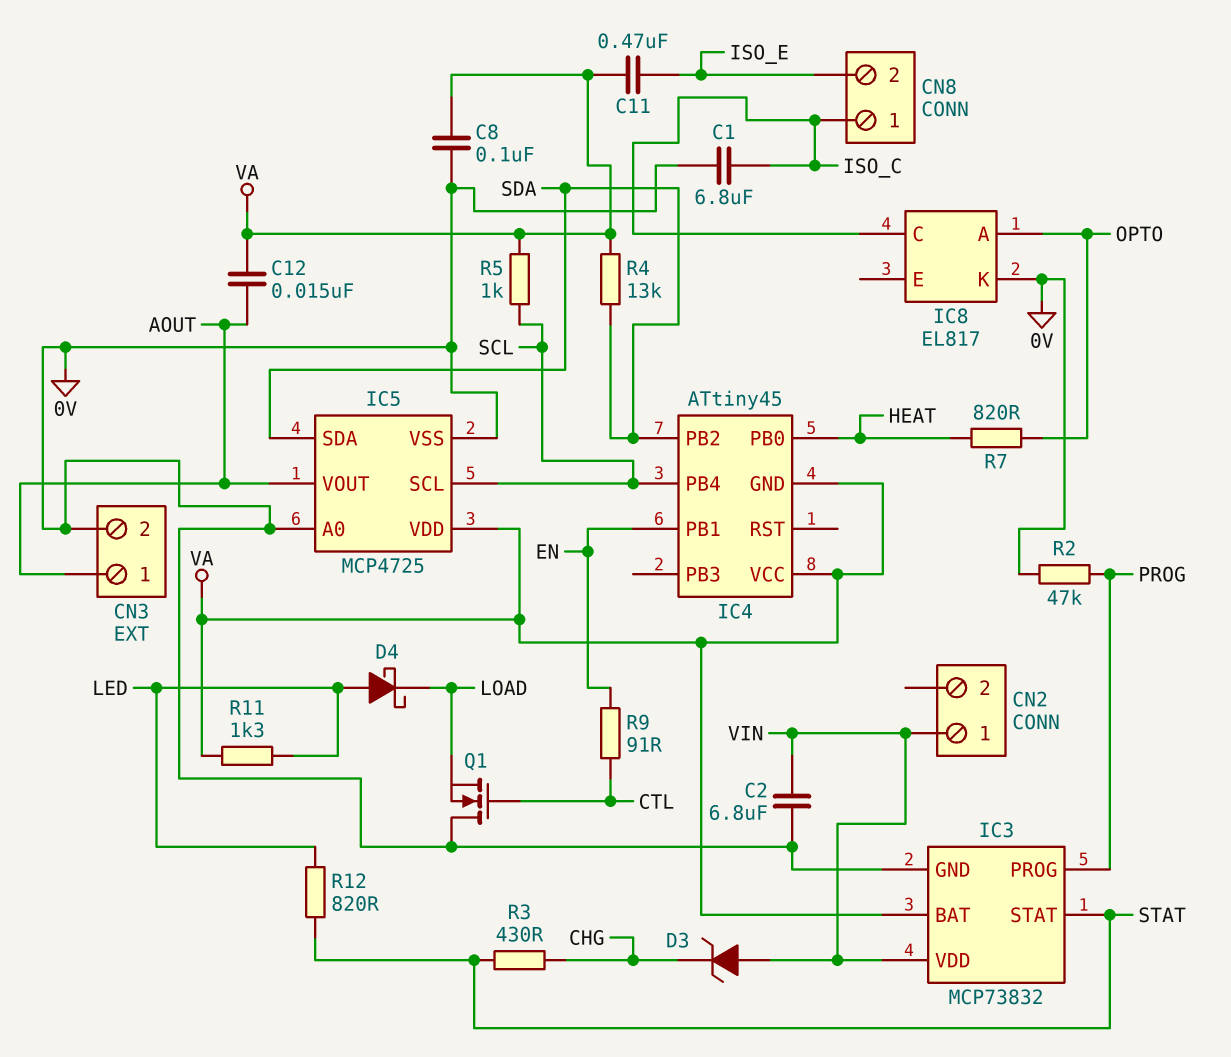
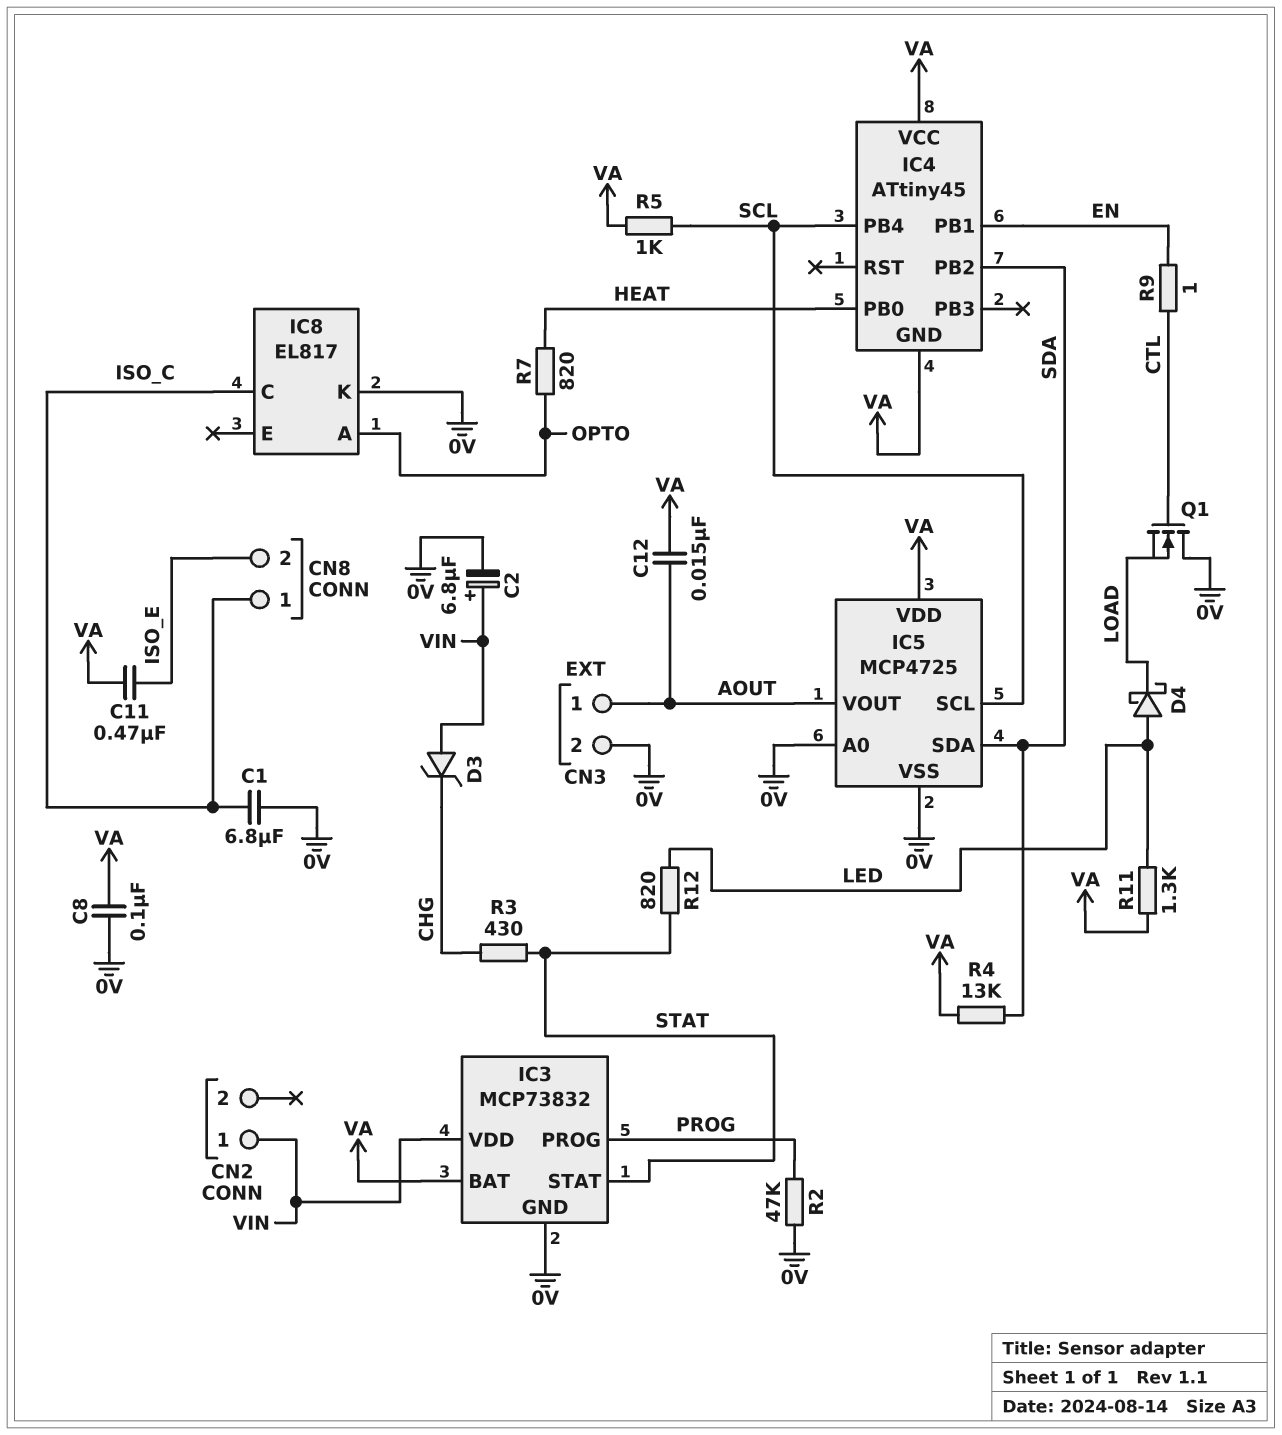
C2: 6.8uF (0V, VIN) -> 6.8uF (plus VIN, minus 0V)
R9: 91 (CTL, EN) -> 1 (CTL, EN)

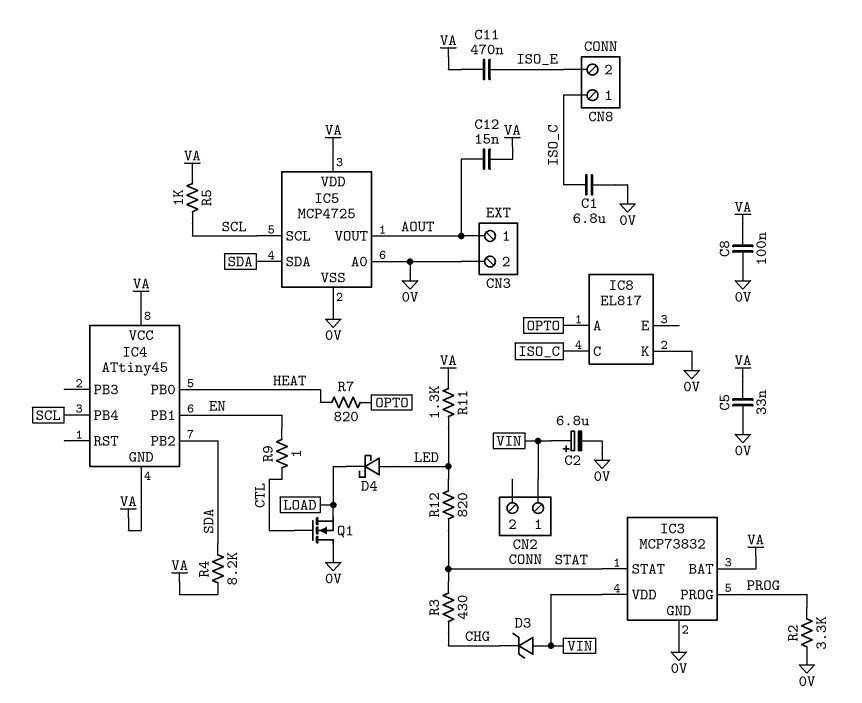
C5: none -> 33nF (0V, VA)
R2: 47k (0V, PROG) -> 3.3k (0V, PROG)
R4: 13k (SDA, VA) -> 8.2k (SDA, VA)

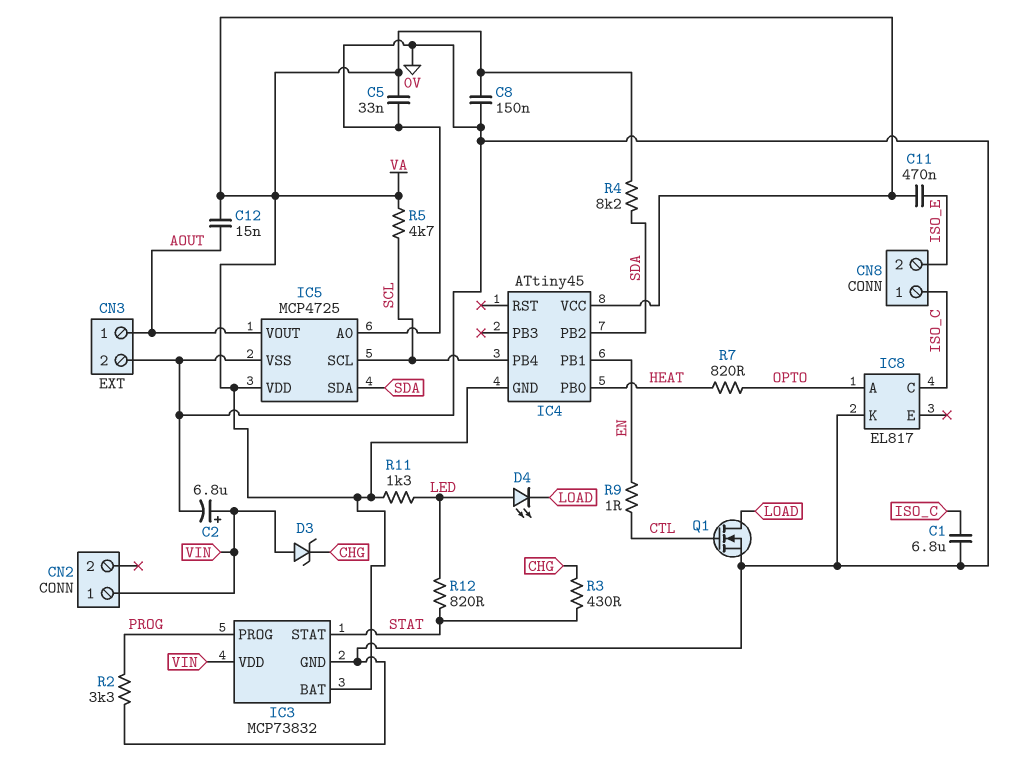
C8: 100nF (0V, VA) -> 150nF (0V, VA)
D4: schottky (A LED, K LOAD) -> LED (A LED, K LOAD)
Q1: NMOS (G CTL, D 0V, S LOAD) -> NMOS (G CTL, D LOAD, S 0V)
R5: 1k (SCL, VA) -> 4.7k (SCL, VA)

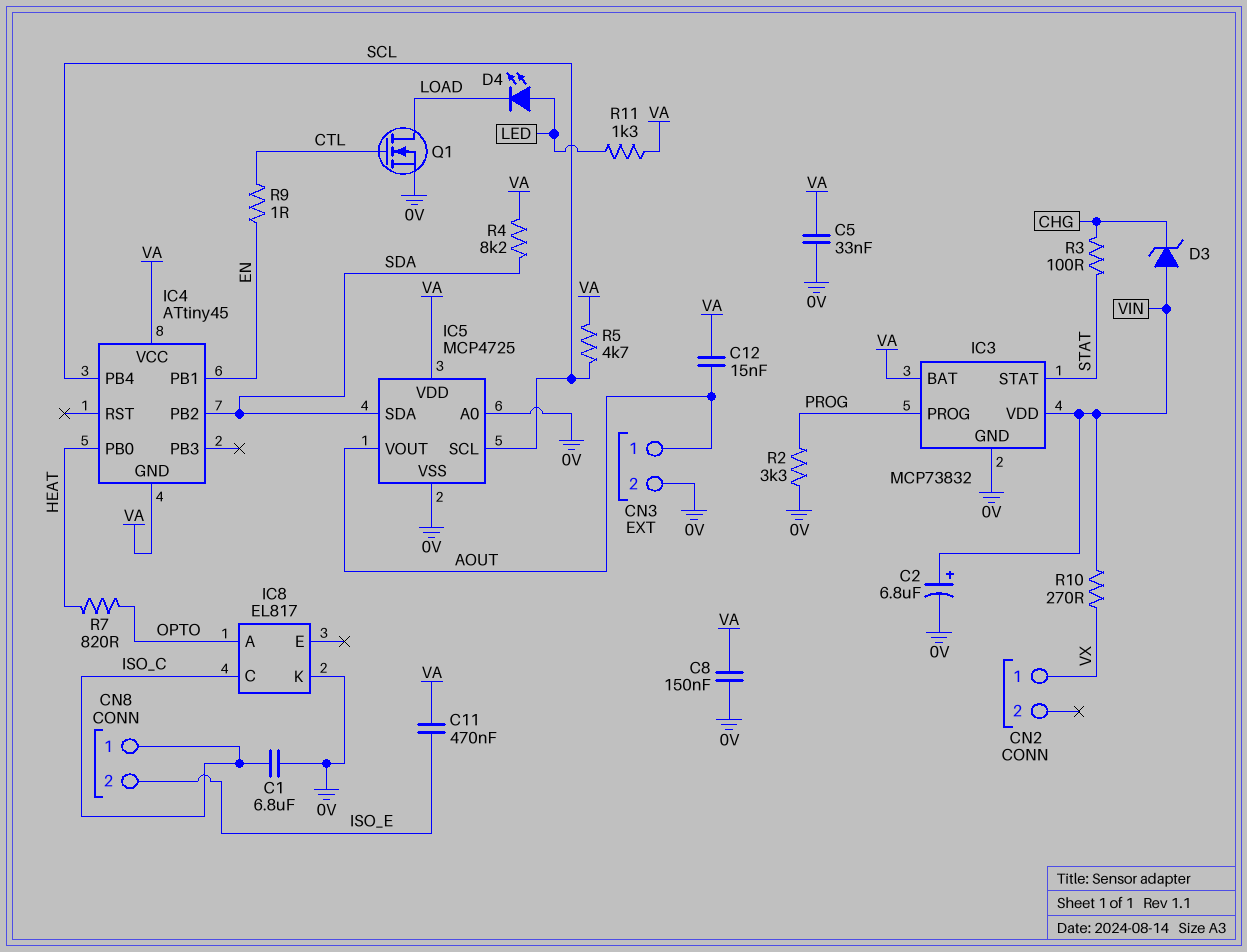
CN2 pin 1: VIN -> VX
R3: 430 (CHG, STAT) -> 100 (CHG, STAT)
R10: none -> 270 (VIN, VX)
R12: 820 (LED, STAT) -> none

